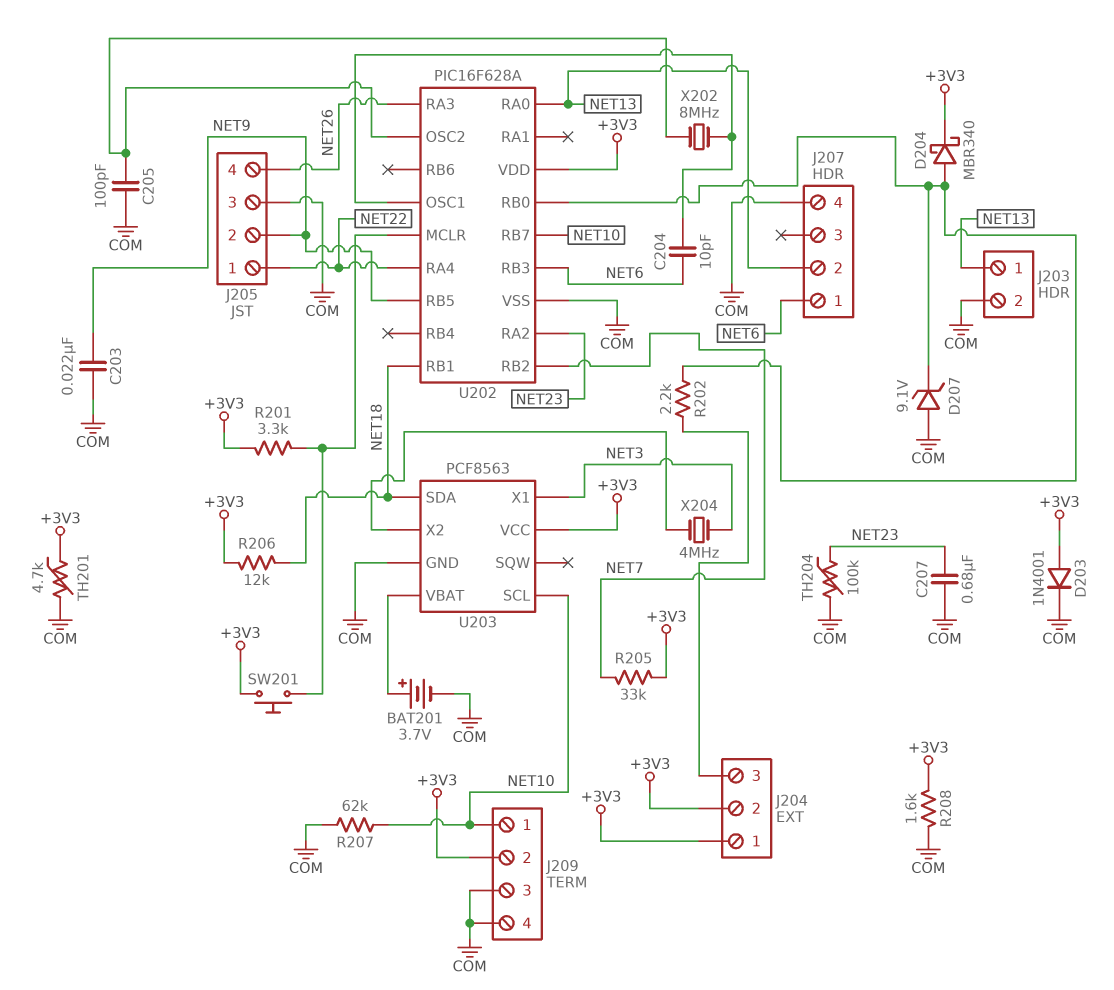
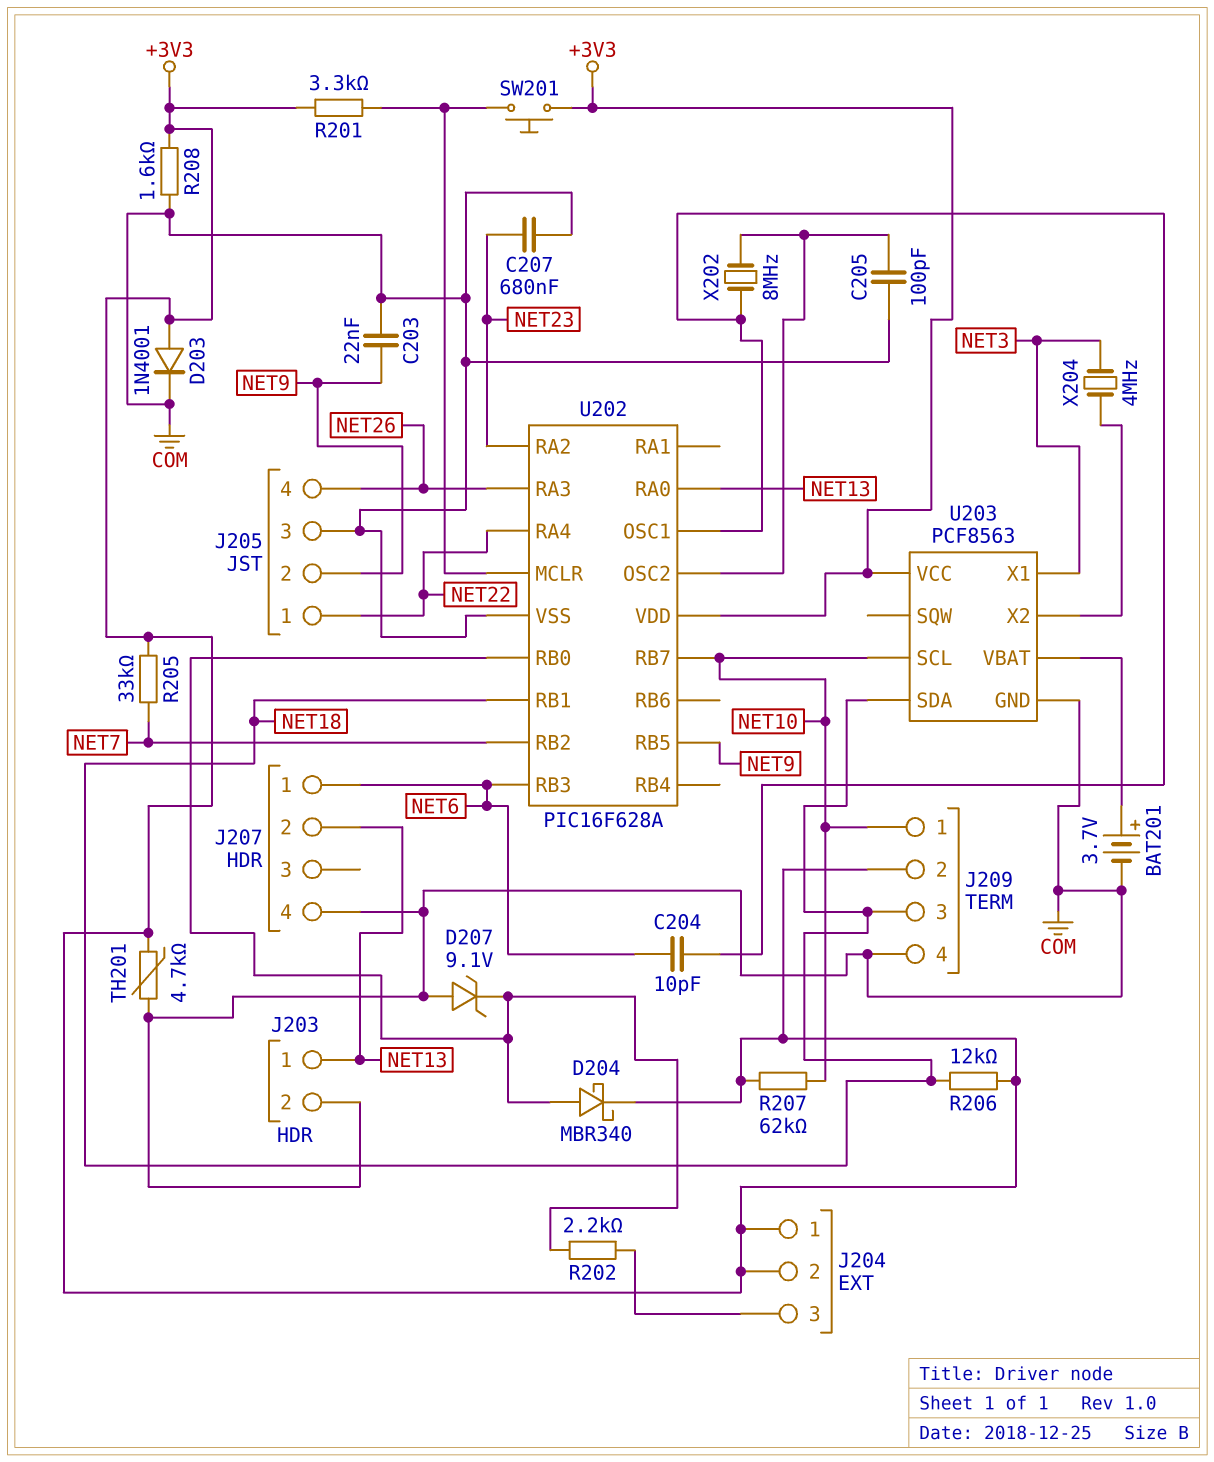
J209 pin 3: COM -> NET18
R207: 62k (COM, NET10) -> 62k (+3V3, NET10)
TH204: 100k (COM, NET23) -> none

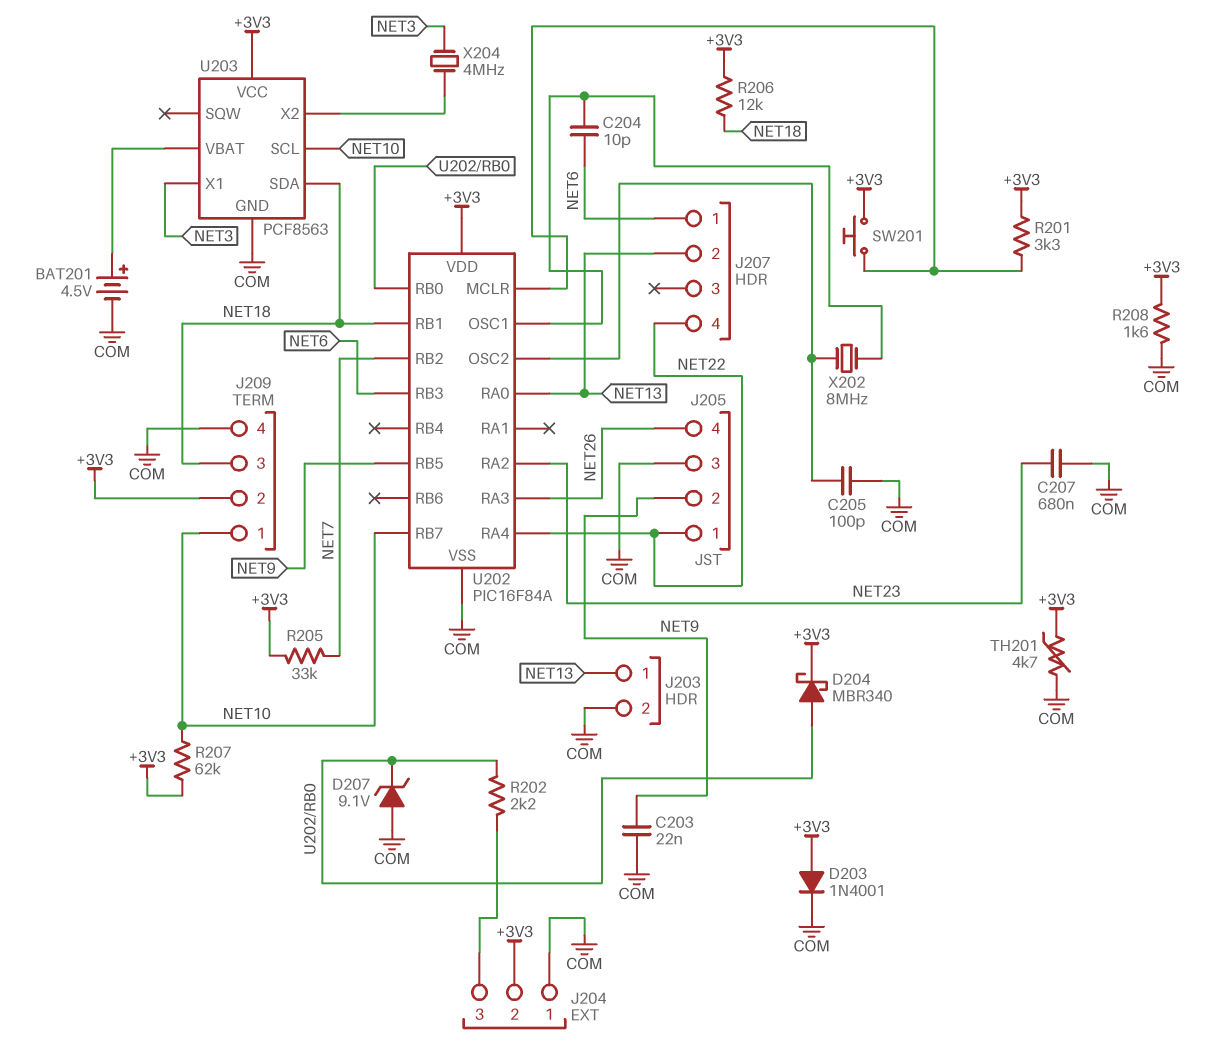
BAT201: 3.7V (plus U203/VBAT, minus COM) -> 4.5V (plus U203/VBAT, minus COM)
J204 pin 1: +3V3 -> COM
J207 pin 4: COM -> NET22
U202: PIC16F628A -> PIC16F84A

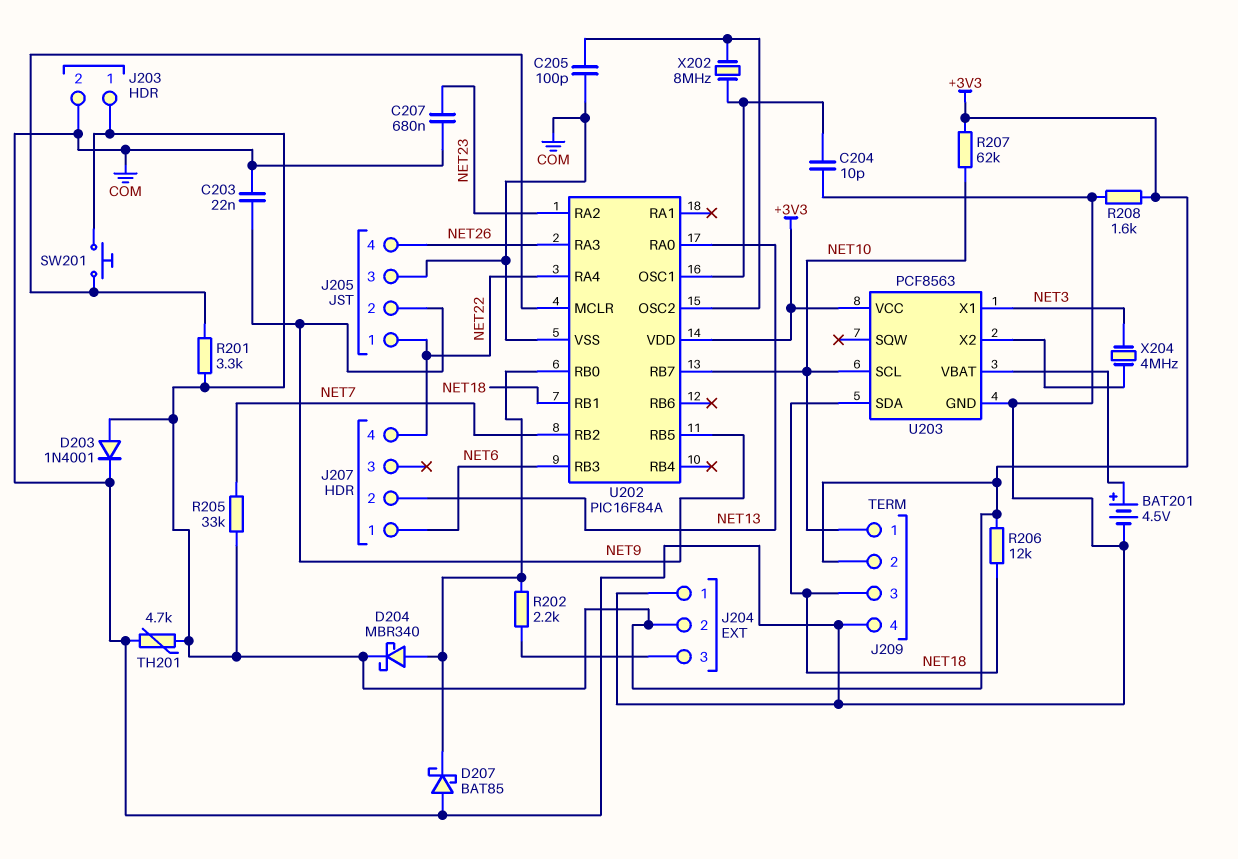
C204: 10pF (NET6, U202/OSC1) -> 10pF (COM, U202/OSC1)
D207: zener 9.1V (A COM, K U202/RB0) -> schottky BAT85 (A COM, K U202/RB0)
J203 pin 1: NET13 -> +3V3

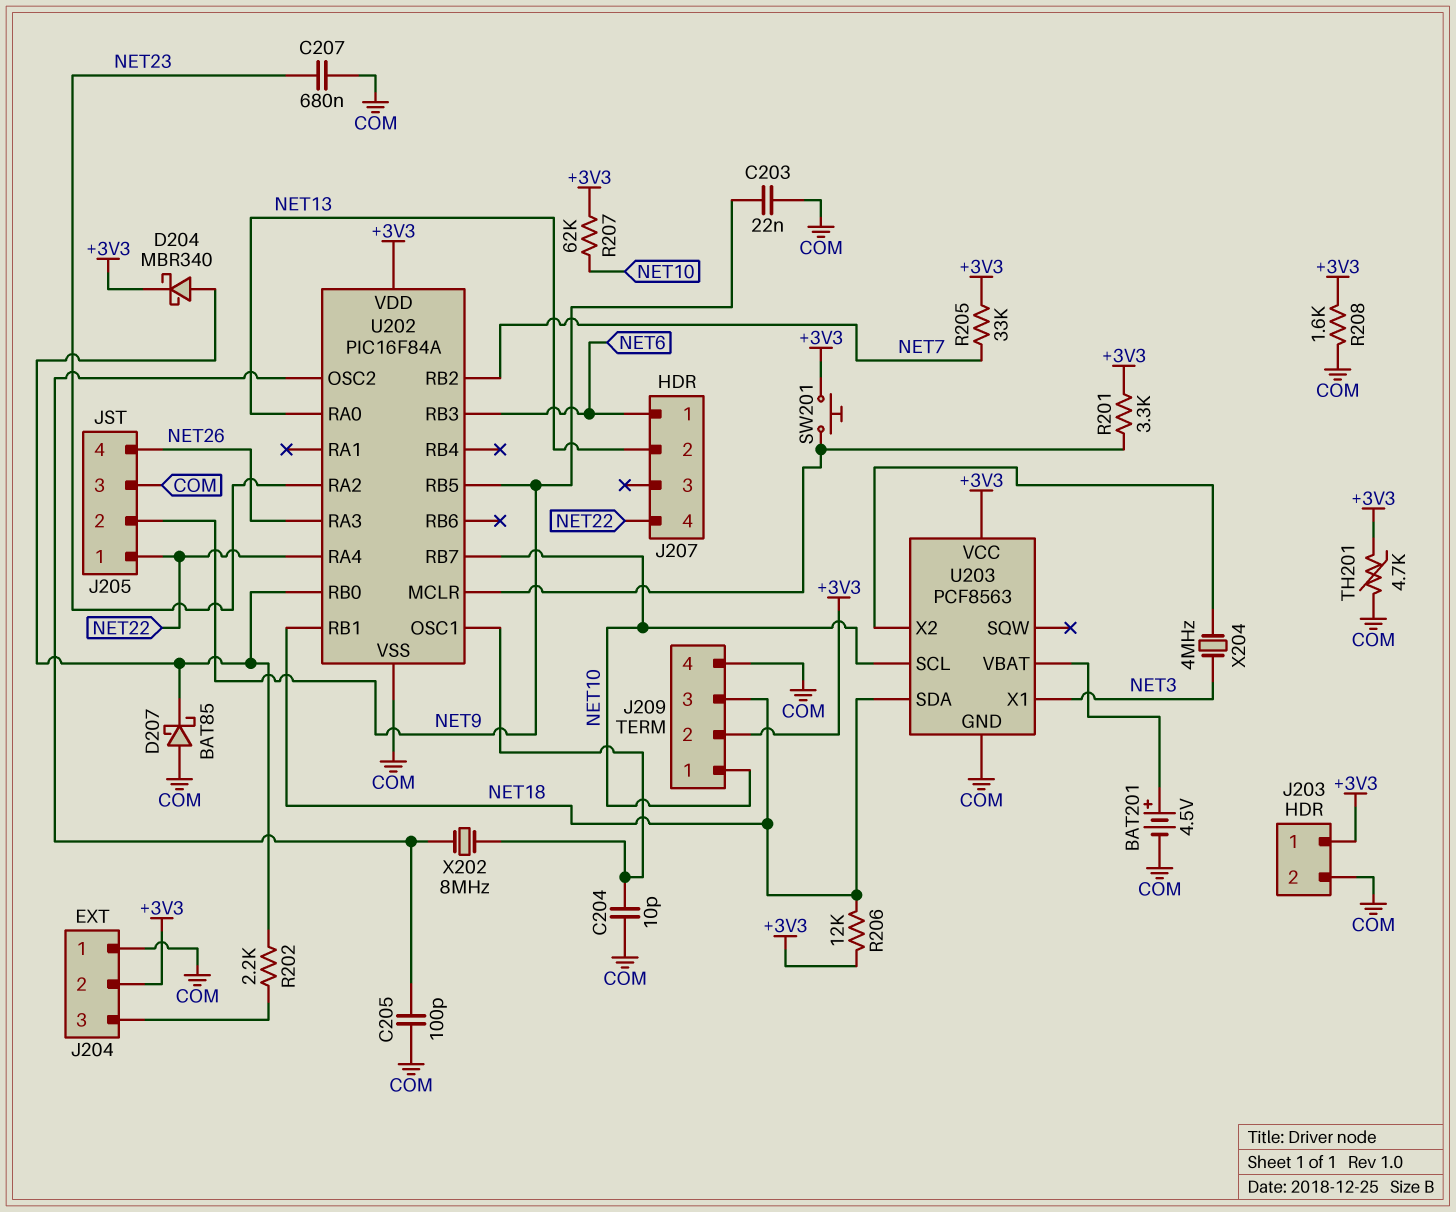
D203: diode 1N4001 (A +3V3, K COM) -> none

